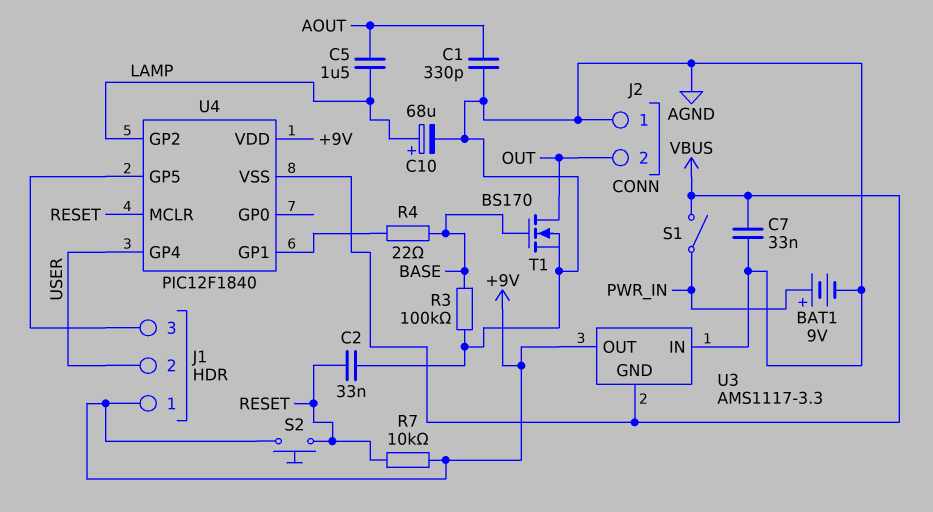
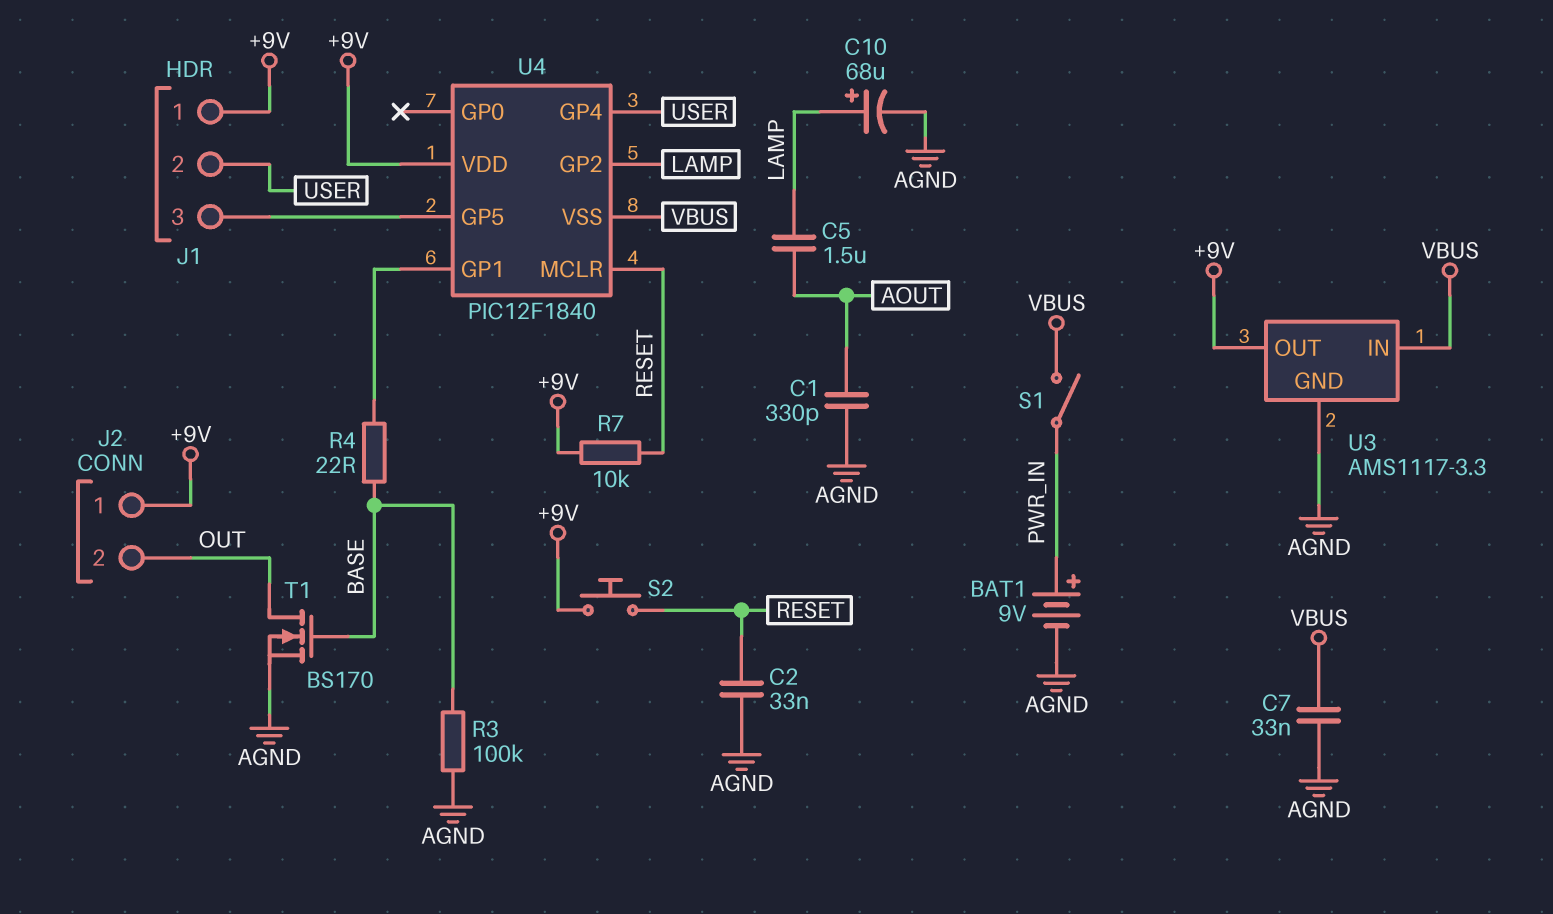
J2 pin 1: AGND -> +9V
U3 pin GND: VBUS -> AGND
U3 pin IN: AGND -> VBUS

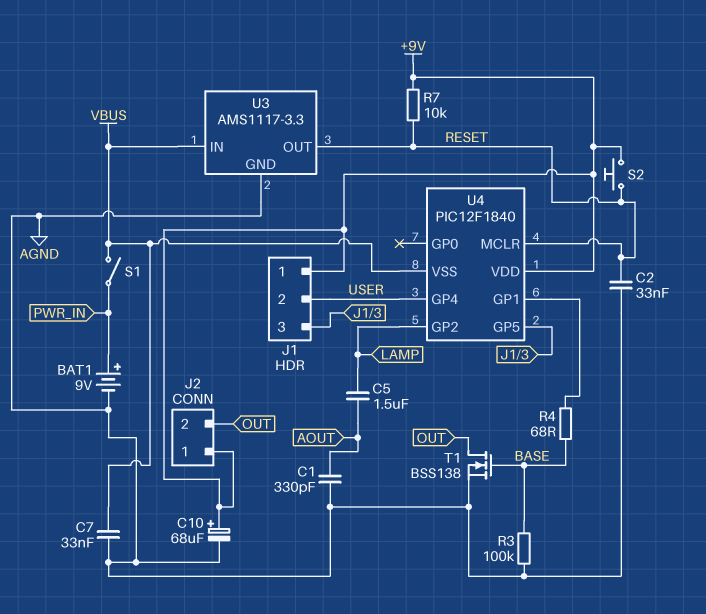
C10: 68uF (plus LAMP, minus AGND) -> 68uF (plus +9V, minus AGND)
R4: 22 (BASE, U4/GP1) -> 68 (BASE, U4/GP1)
T1: NMOS BS170 (G BASE, D OUT, S AGND) -> NMOS BSS138 (G BASE, D OUT, S AGND)
U3 pin OUT: +9V -> RESET

